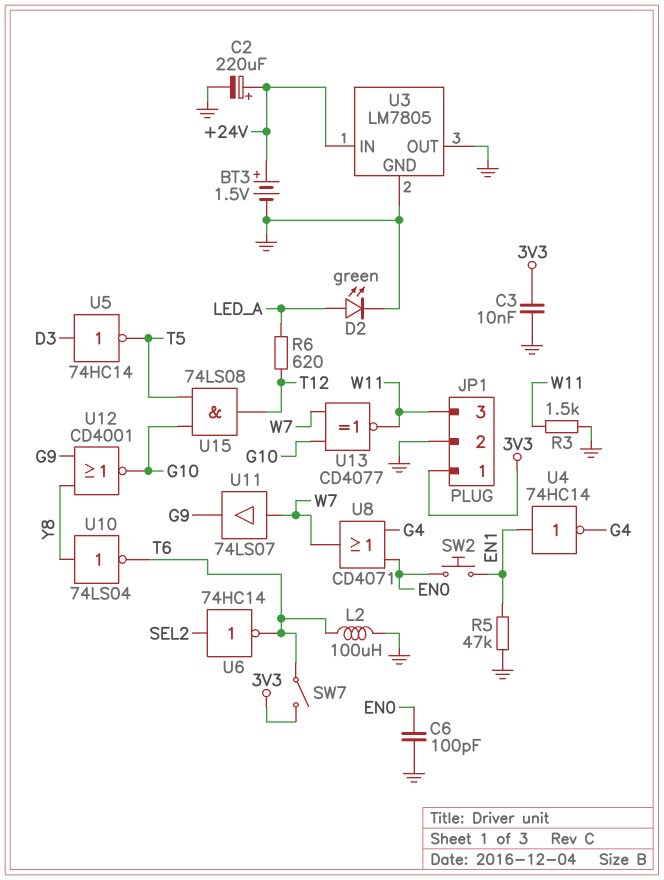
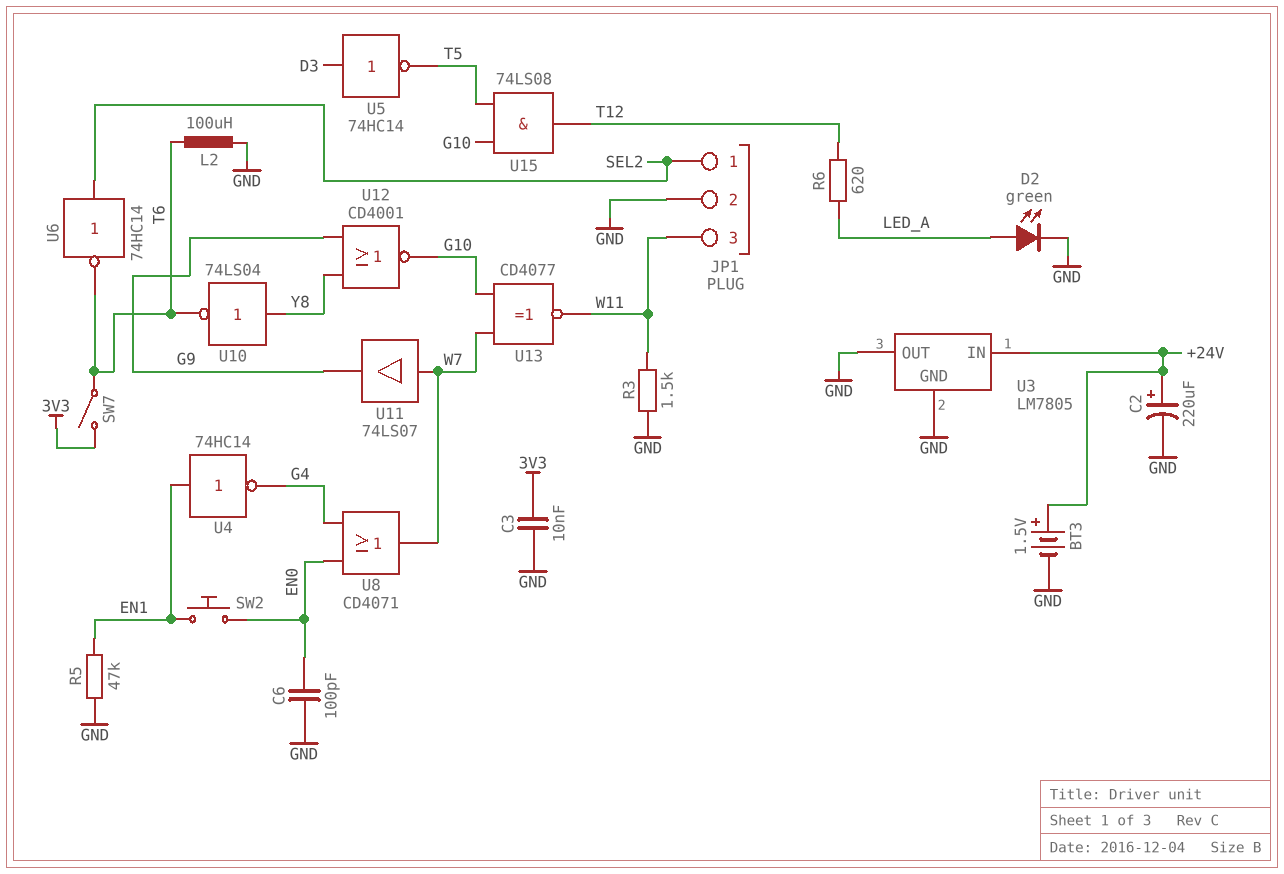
JP1 pin 1: 3V3 -> SEL2

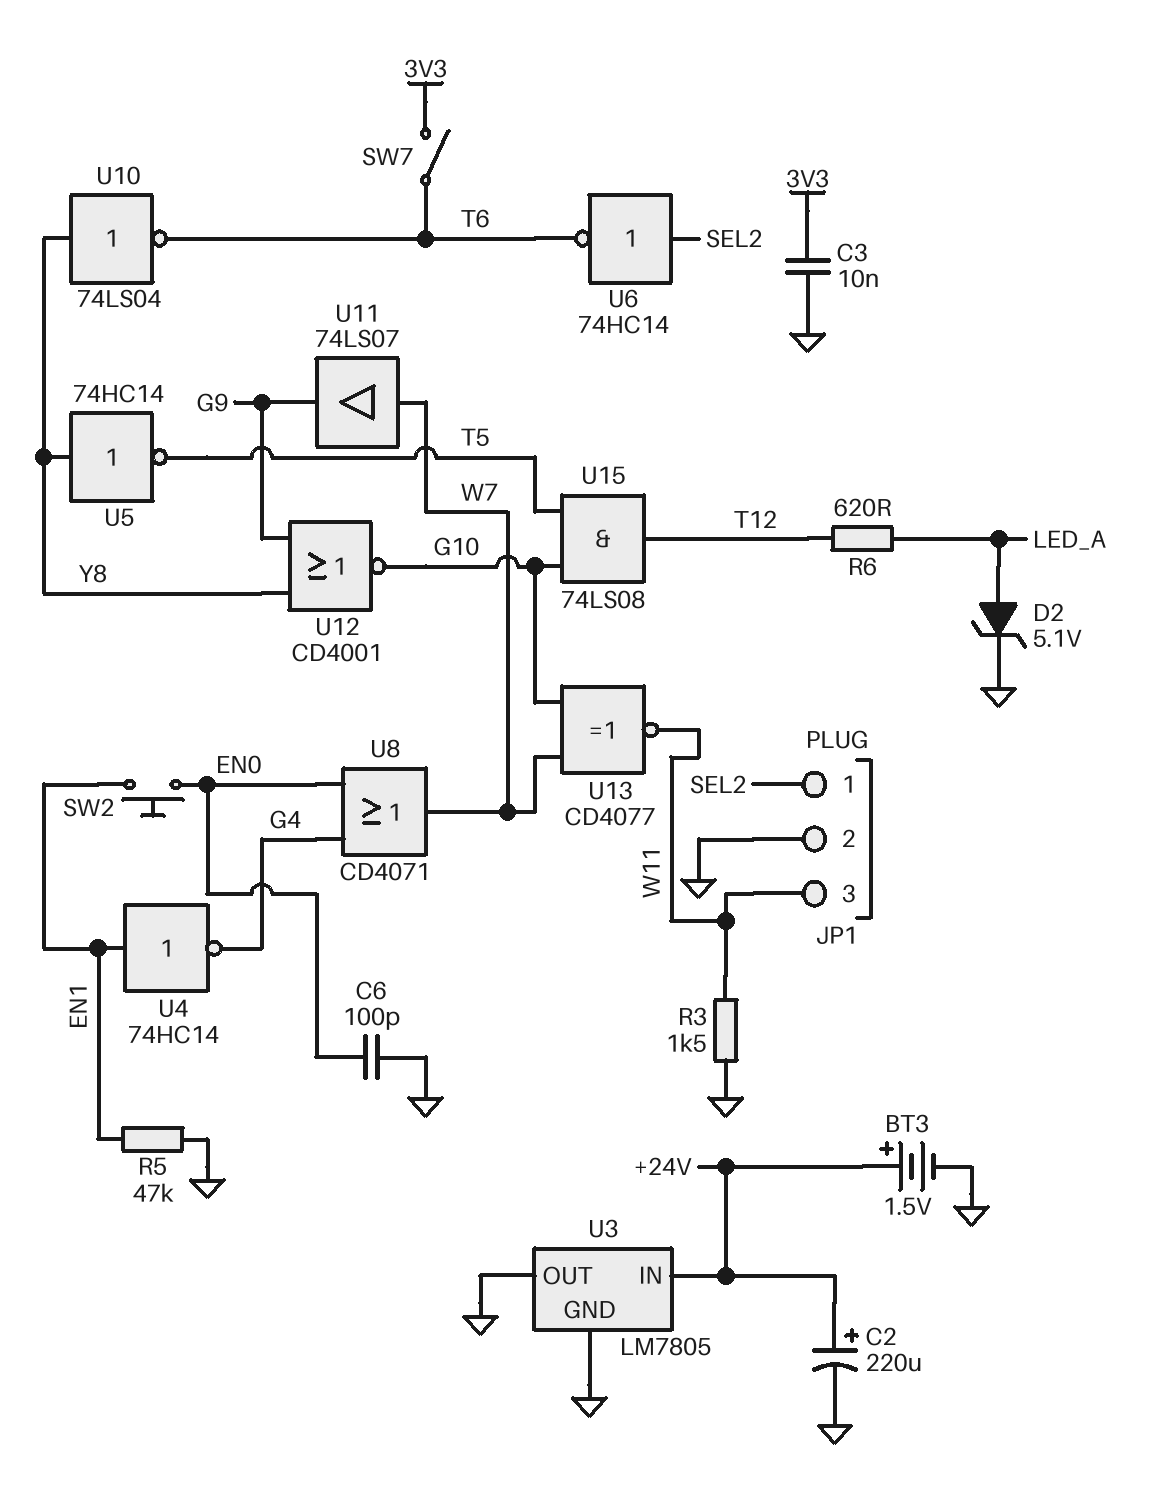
D2: LED green (A LED_A, K GND) -> zener 5.1V (A LED_A, K GND)
L2: 100uH (GND, T6) -> none
U5: NOT 74HC14 (in D3, out T5) -> NOT 74HC14 (in Y8, out T5)

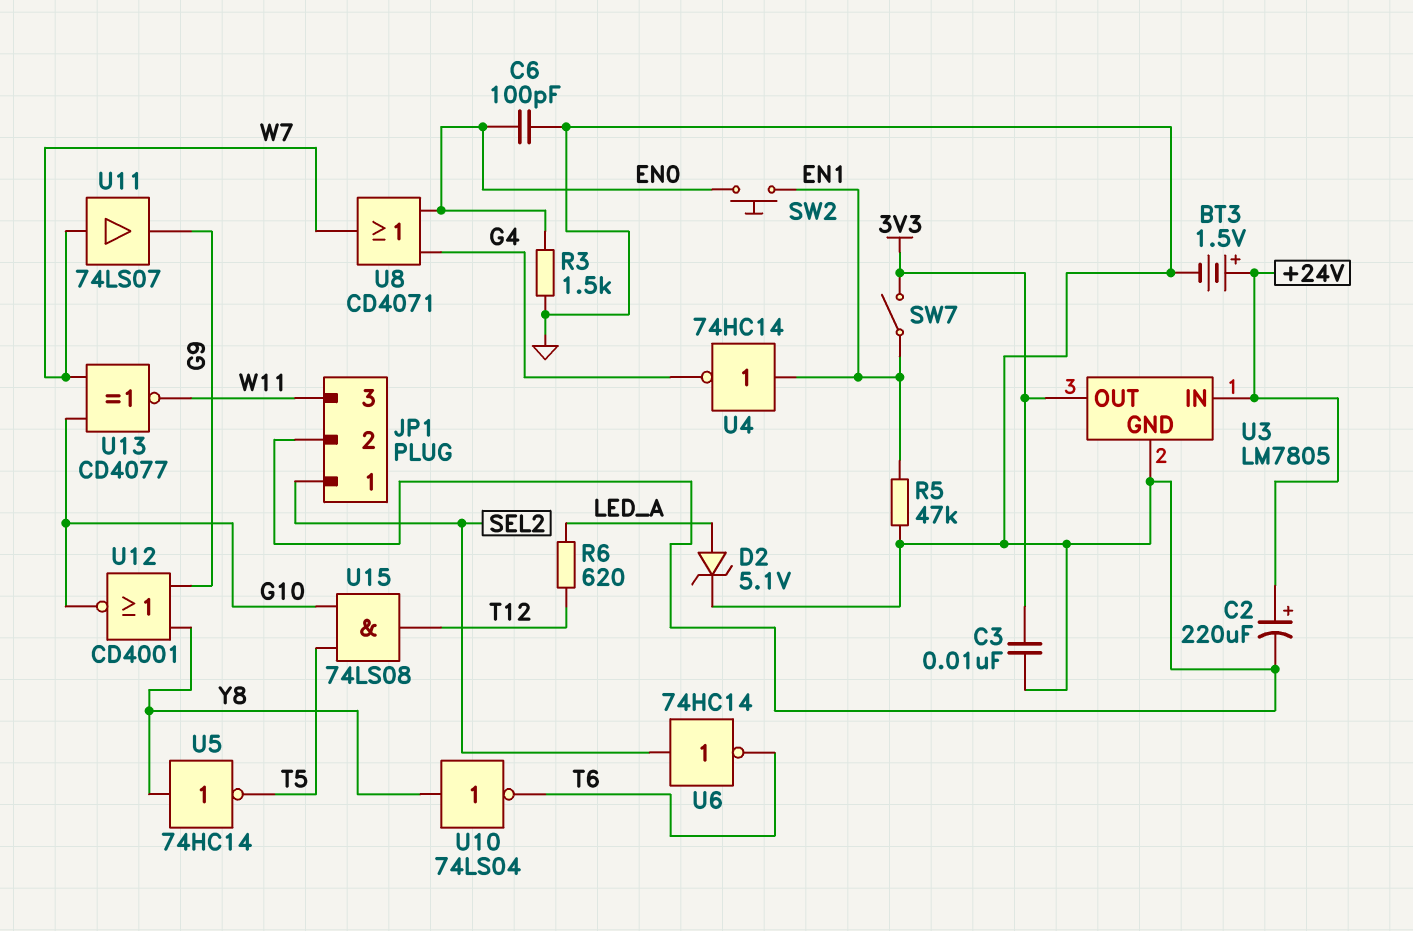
R3: 1.5k (GND, W11) -> 1.5k (EN0, GND)
SW7: switch (3V3, T6) -> switch (3V3, EN1)
U3 pin OUT: GND -> 3V3

